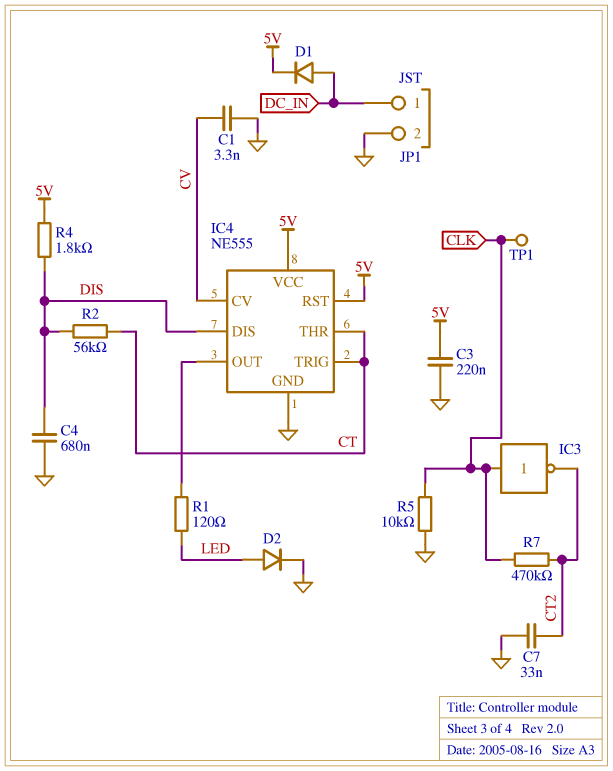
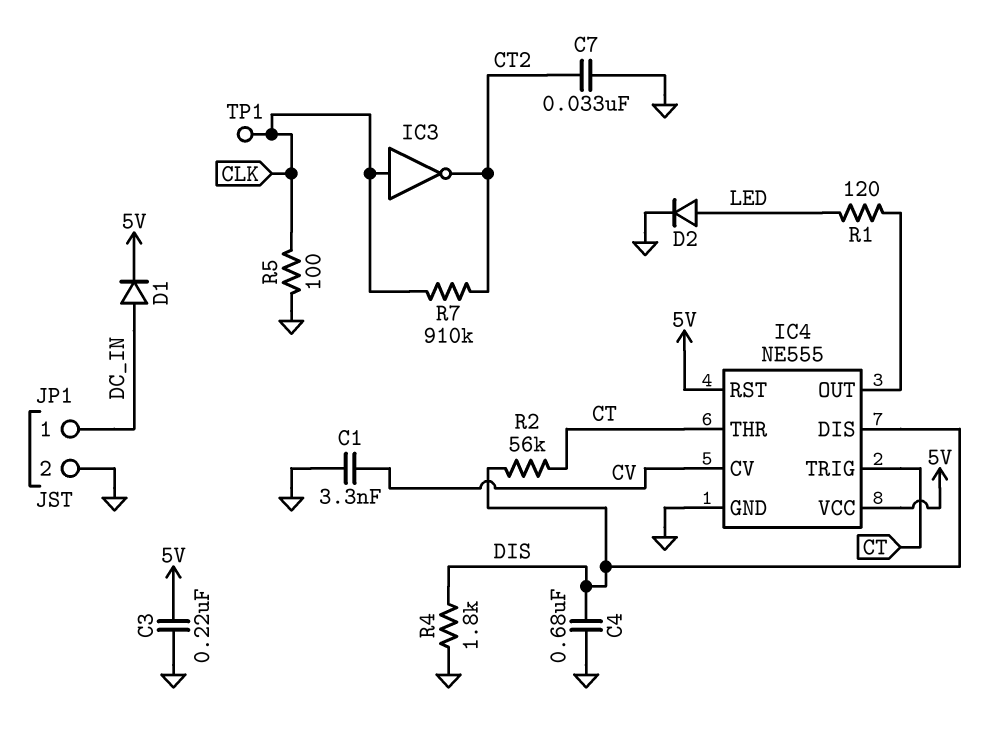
R4: 1.8k (5V, DIS) -> 1.8k (DIS, GND)
R5: 10k (CLK, GND) -> 100 (CLK, GND)
R7: 470k (CLK, CT2) -> 910k (CLK, CT2)

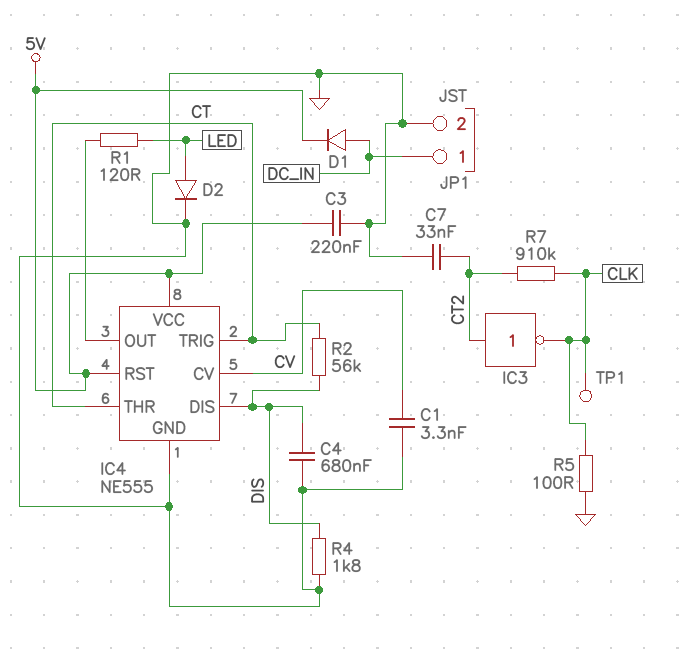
IC3: NOT (in CLK, out CT2) -> NOT (in CT2, out CLK)

